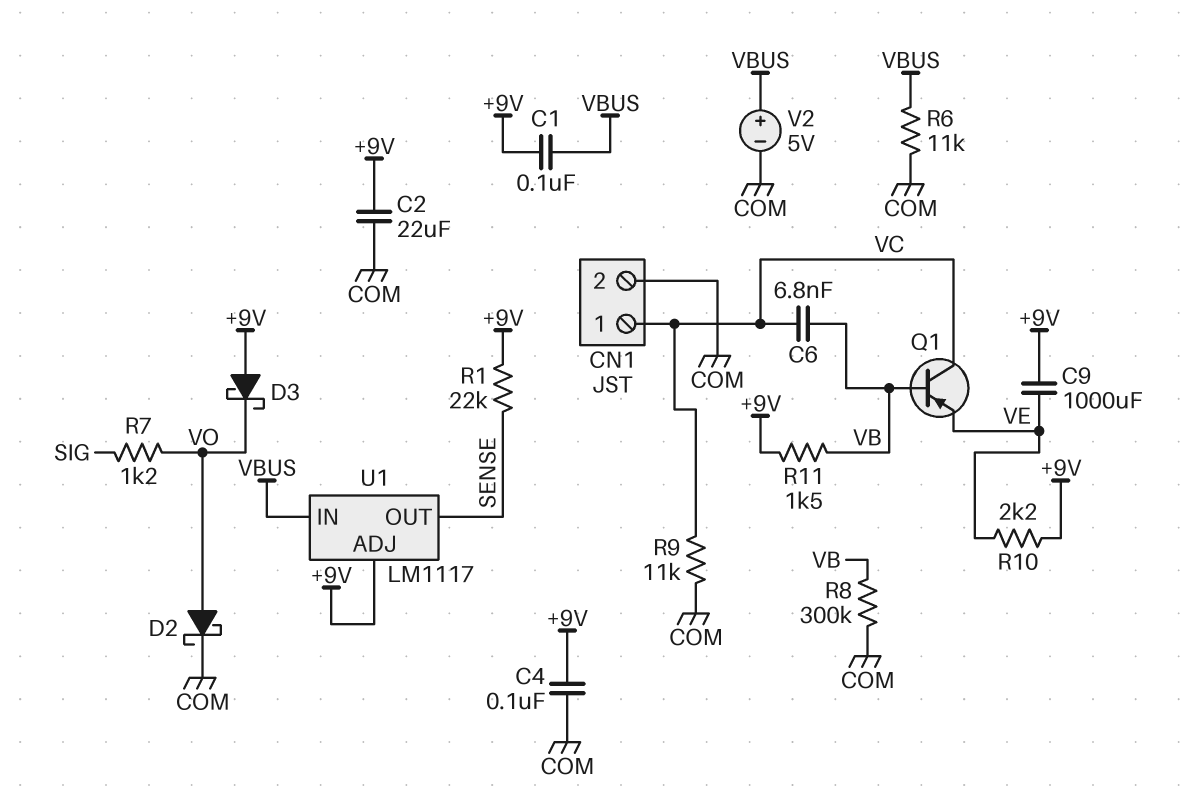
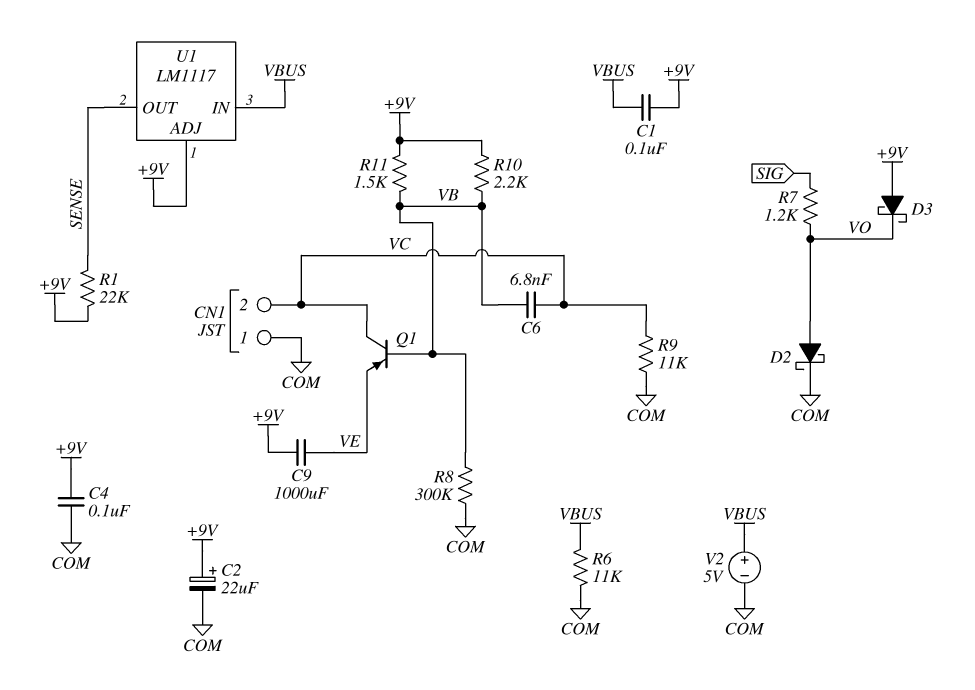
C2: 22uF (+9V, COM) -> 22uF (plus +9V, minus COM)
CN1 pin 1: VC -> COM
CN1 pin 2: COM -> VC
R10: 2.2k (+9V, VE) -> 2.2k (+9V, VB)

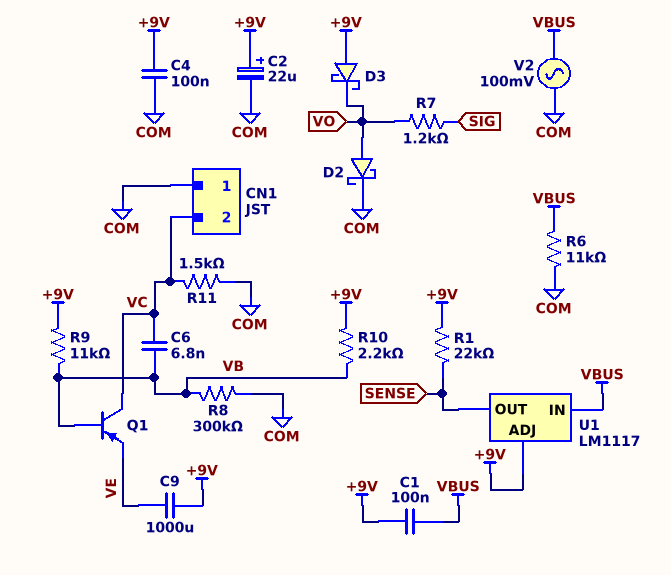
R9: 11k (COM, VC) -> 11k (+9V, VB)
R11: 1.5k (+9V, VB) -> 1.5k (COM, VC)
V2: 5V (plus VBUS, minus COM) -> AC 100mV (COM, VBUS)

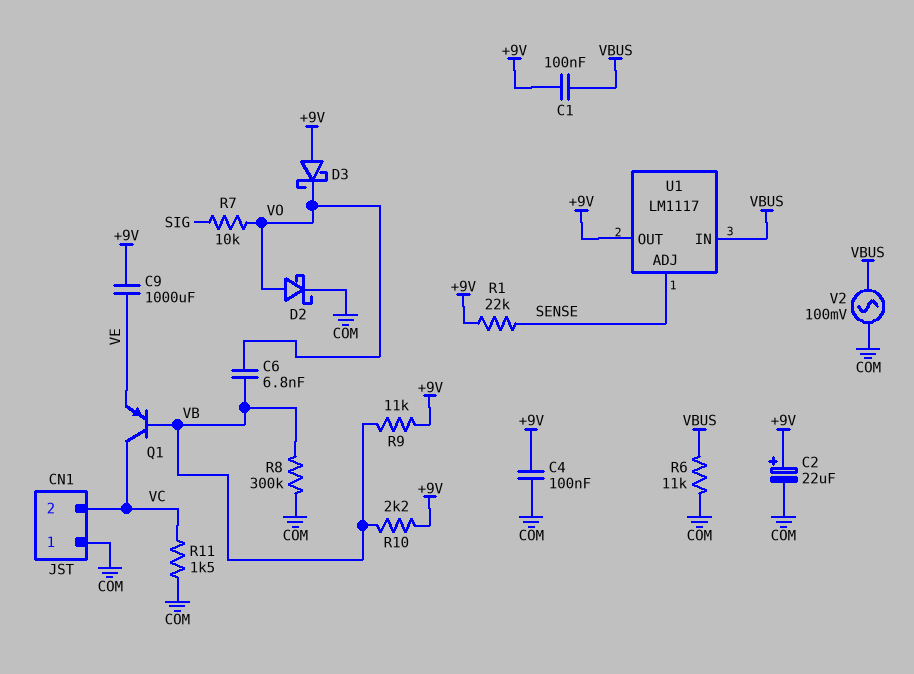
C6: 6.8nF (VB, VC) -> 6.8nF (VB, VO)
R7: 1.2k (SIG, VO) -> 10k (SIG, VO)
U1 pin ADJ: +9V -> SENSE
U1 pin OUT: SENSE -> +9V

